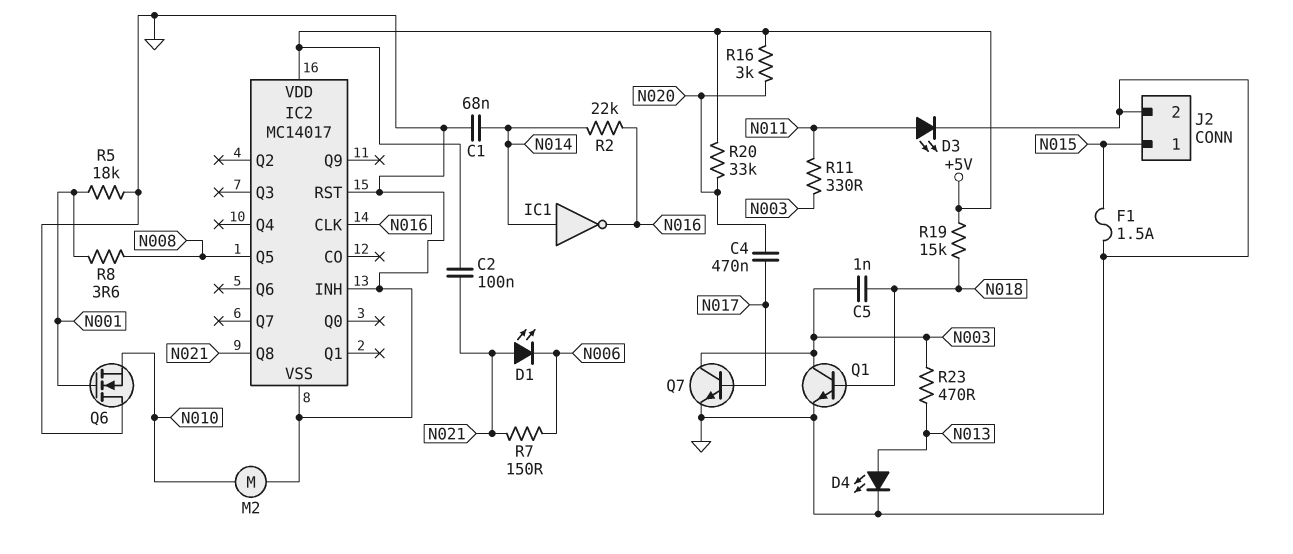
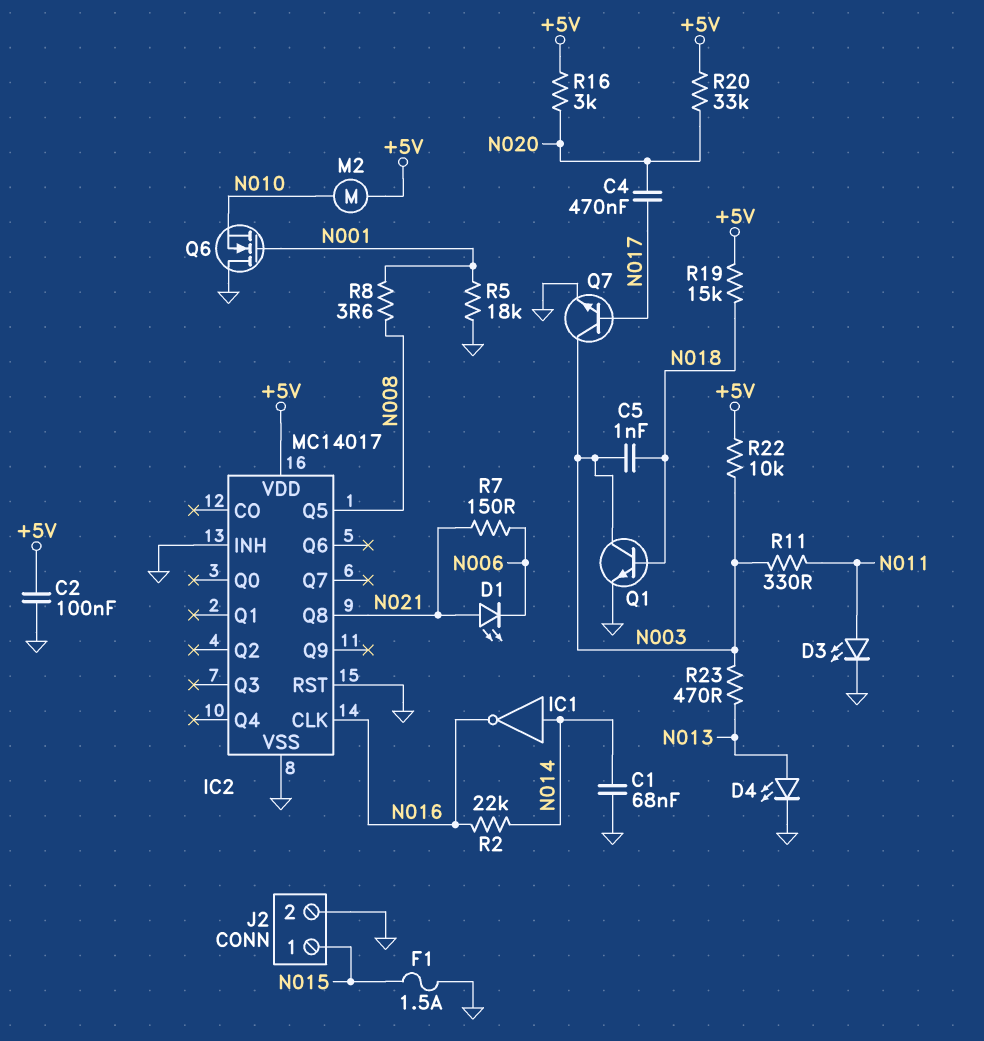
C2: 100nF (+5V, N021) -> 100nF (+5V, GND)
M2: motor (GND, N010) -> motor (+5V, N010)
R22: none -> 10k (+5V, N003)

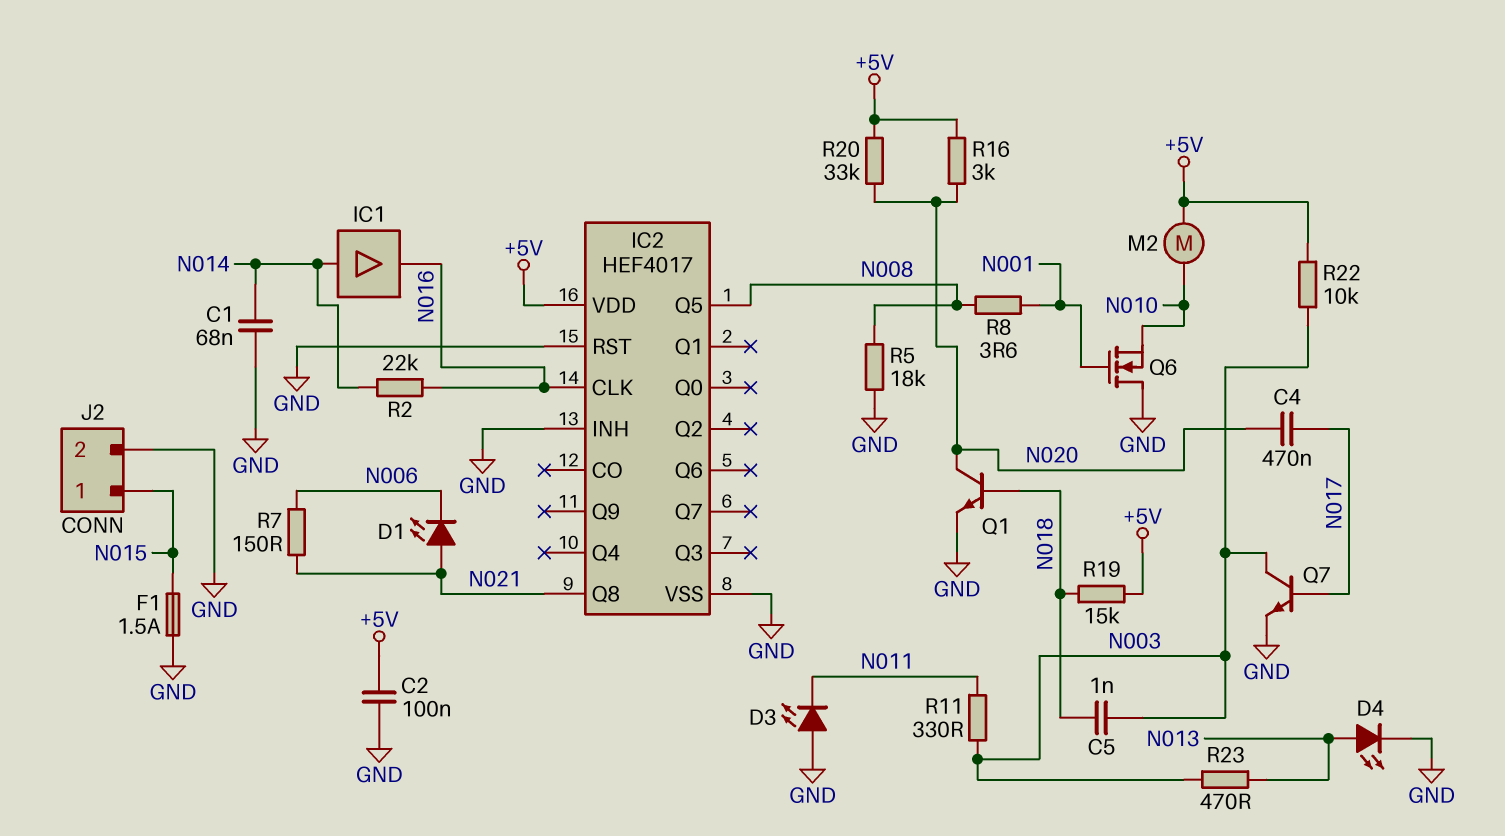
D3: LED (A N011, K GND) -> LED (A GND, K N011)
IC1: NOT (in N014, out N016) -> buffer (in N014, out N016)
IC2: MC14017 -> HEF4017
Q1: NPN (B N018, C N003, E GND) -> NPN (B N018, C N020, E GND)
R5: 18k (GND, N001) -> 18k (GND, N008)

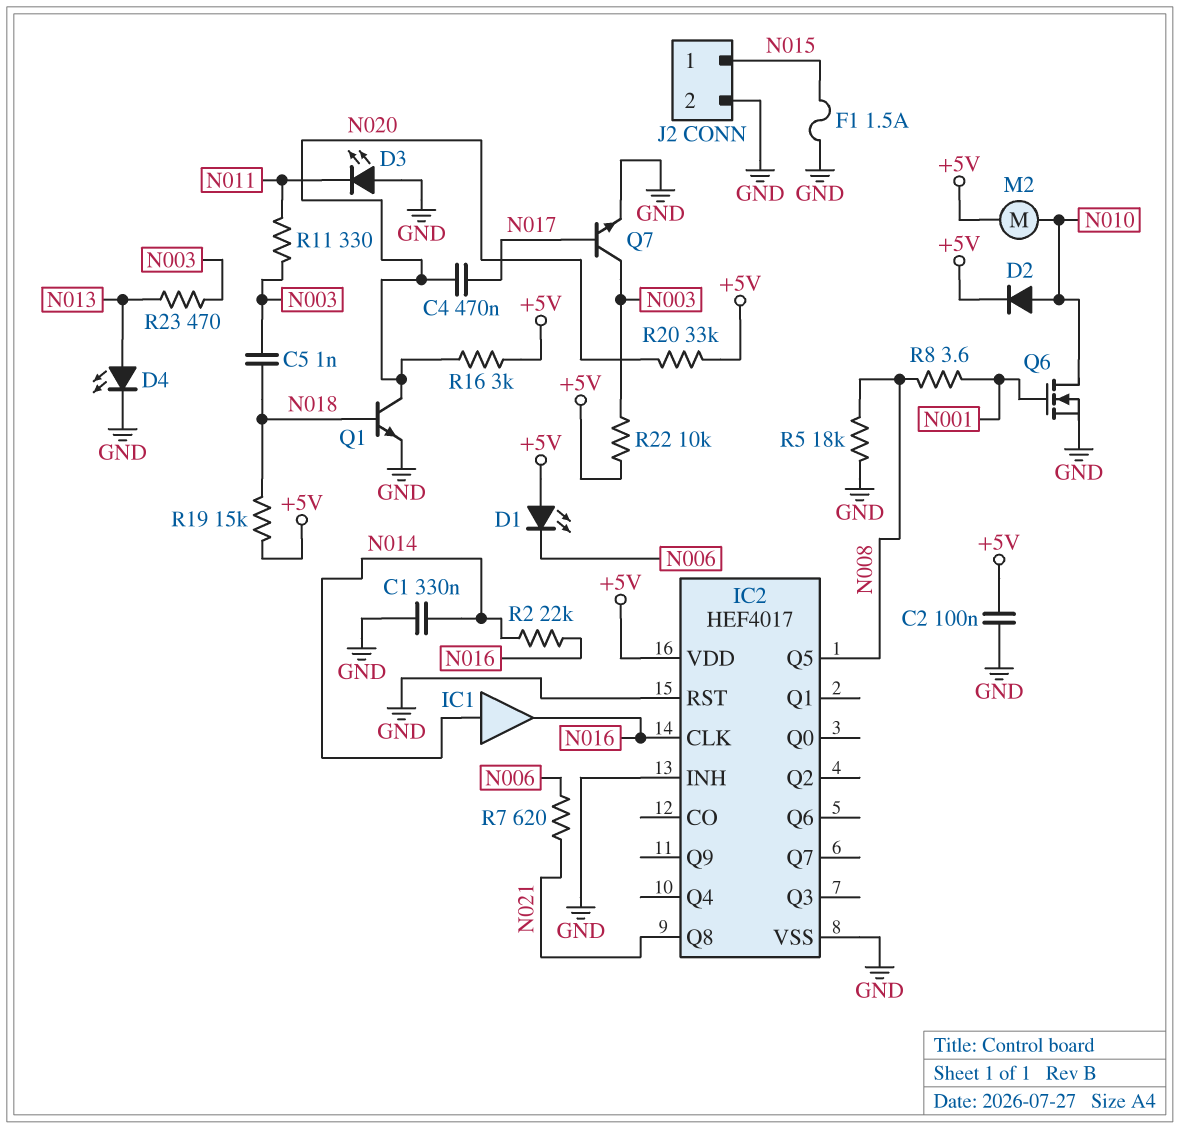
C1: 68nF (GND, N014) -> 330nF (GND, N014)
D1: LED (A N021, K N006) -> LED (A +5V, K N006)
D2: none -> diode (A N010, K +5V)
Q6: NMOS (G N001, D GND, S N010) -> NMOS (G N001, D N010, S GND)
R7: 150 (N006, N021) -> 620 (N006, N021)

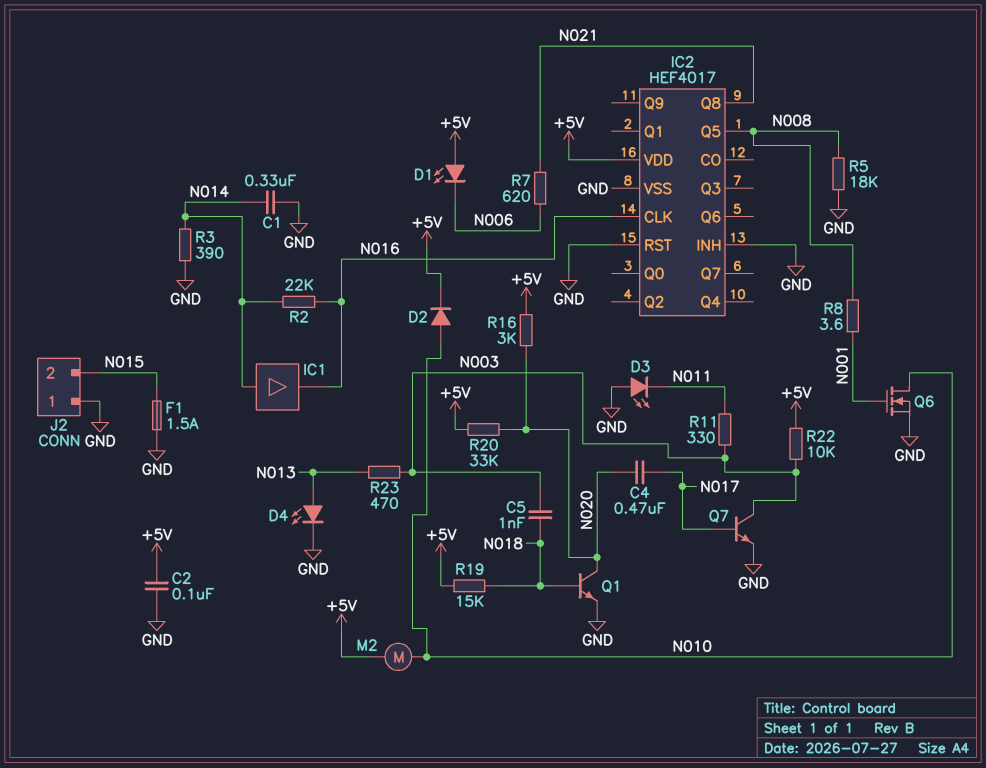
J2 pin 1: N015 -> GND
J2 pin 2: GND -> N015
R3: none -> 390 (GND, N014)

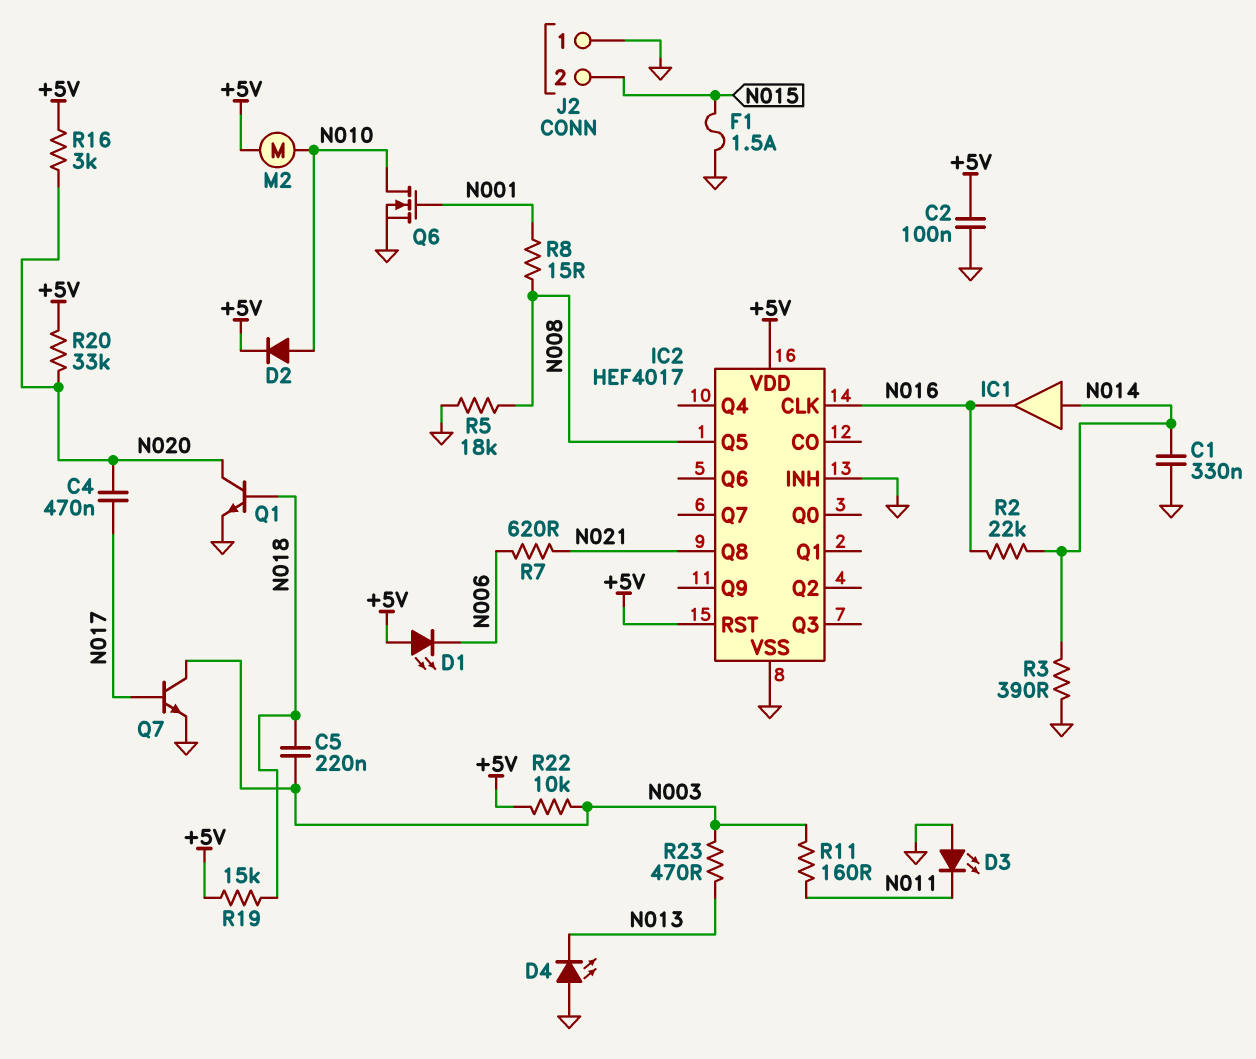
C5: 1nF (N003, N018) -> 220nF (N003, N018)
D4: LED (A N013, K GND) -> LED (A GND, K N013)
IC2 pin RST: GND -> +5V
R8: 3.6 (N001, N008) -> 15 (N001, N008)
R11: 330 (N003, N011) -> 160 (N003, N011)

